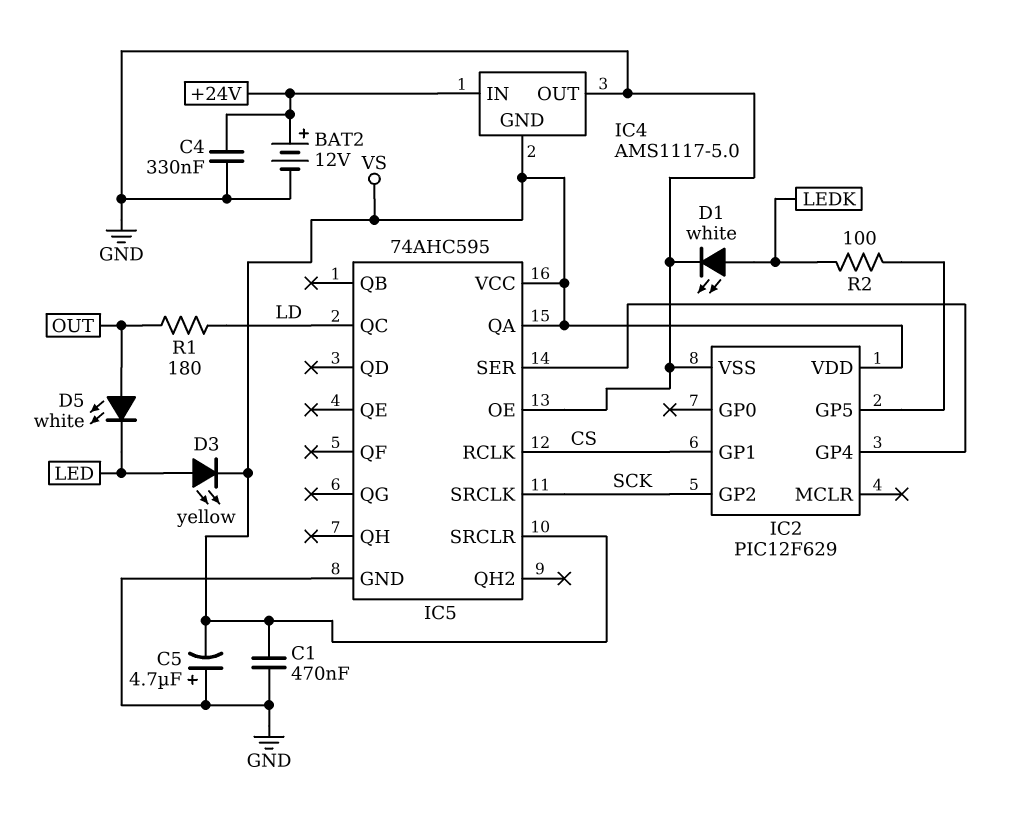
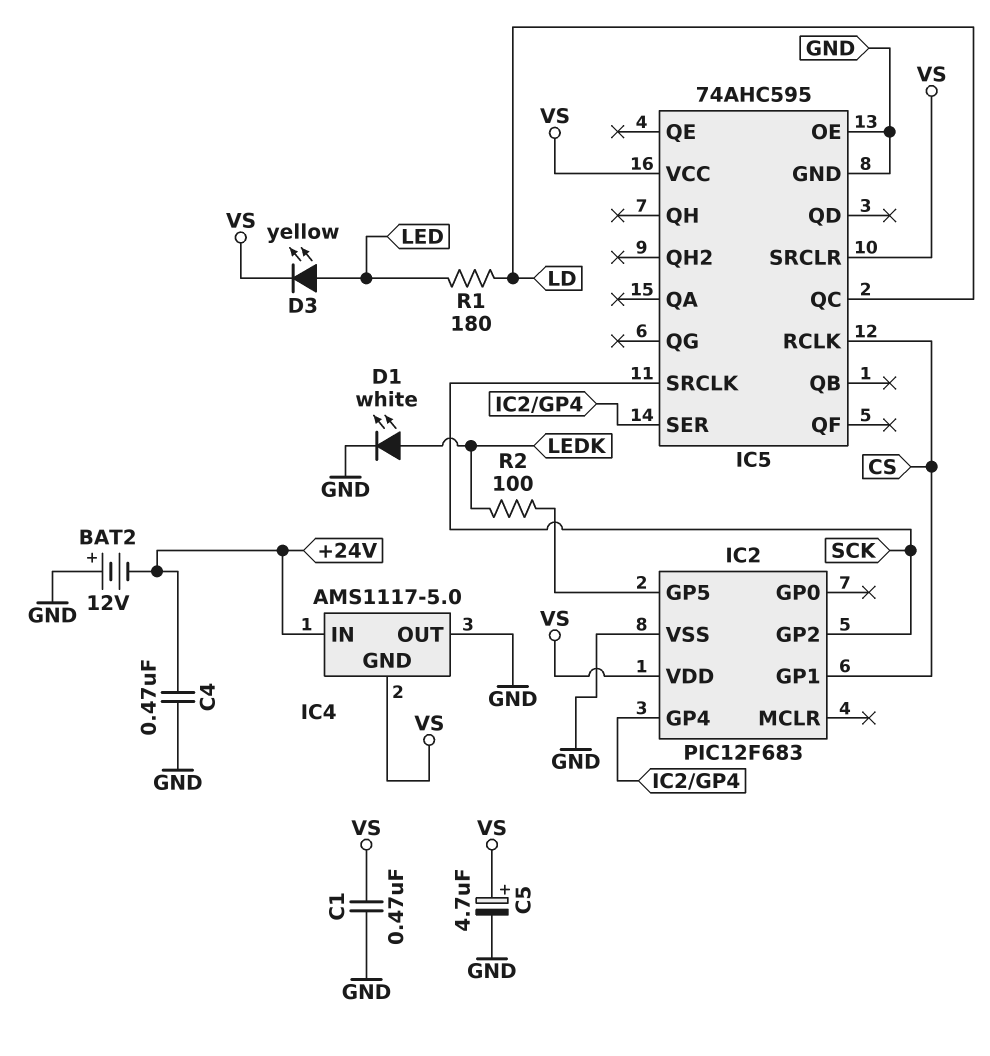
BAT2: 12V (plus +24V, minus GND) -> 12V (plus GND, minus +24V)
C4: 330nF (+24V, GND) -> 470nF (+24V, GND)
C5: 4.7uF (plus GND, minus VS) -> 4.7uF (plus VS, minus GND)
D5: LED white (A OUT, K LED) -> none
IC2: PIC12F629 -> PIC12F683
IC5 pin QA: VS -> none
R1: 180 (LD, OUT) -> 180 (LD, LED)

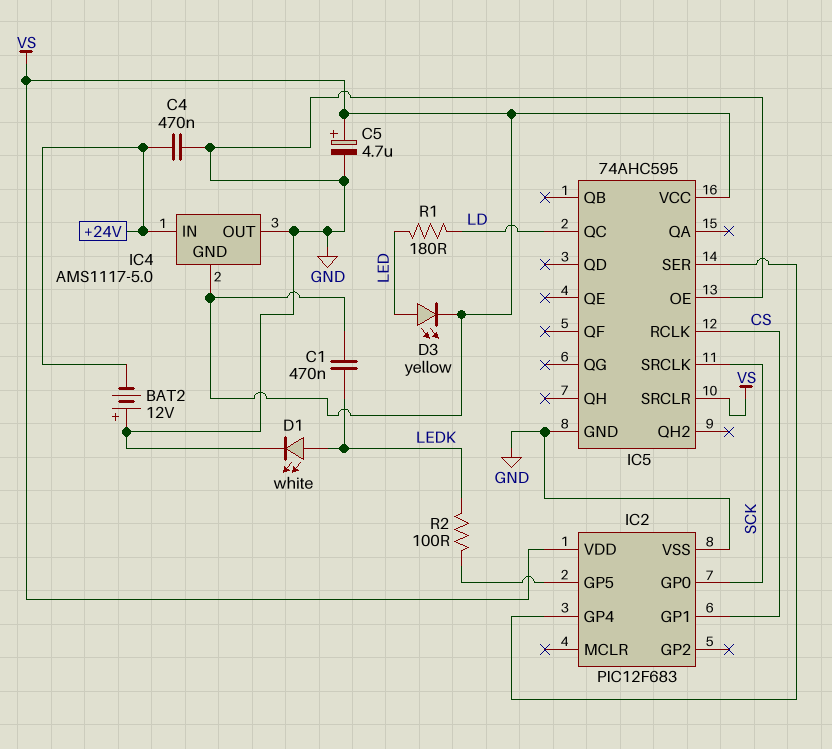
C1: 470nF (GND, VS) -> 470nF (LEDK, VS)
IC2 pin GP0: none -> SCK
IC2 pin GP2: SCK -> none

